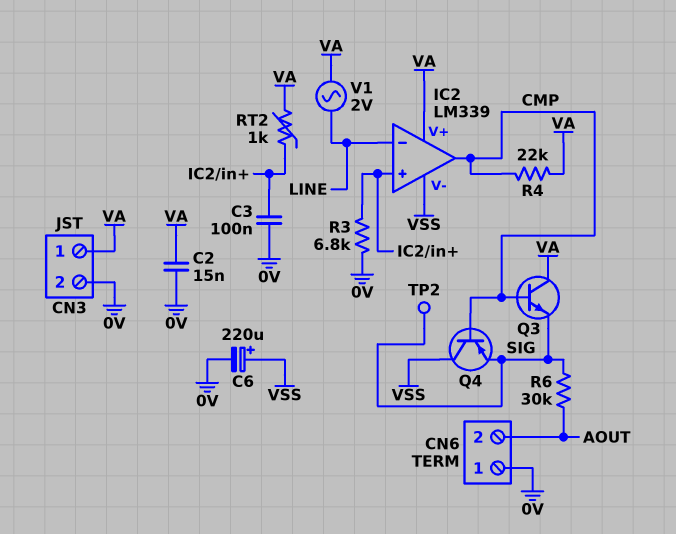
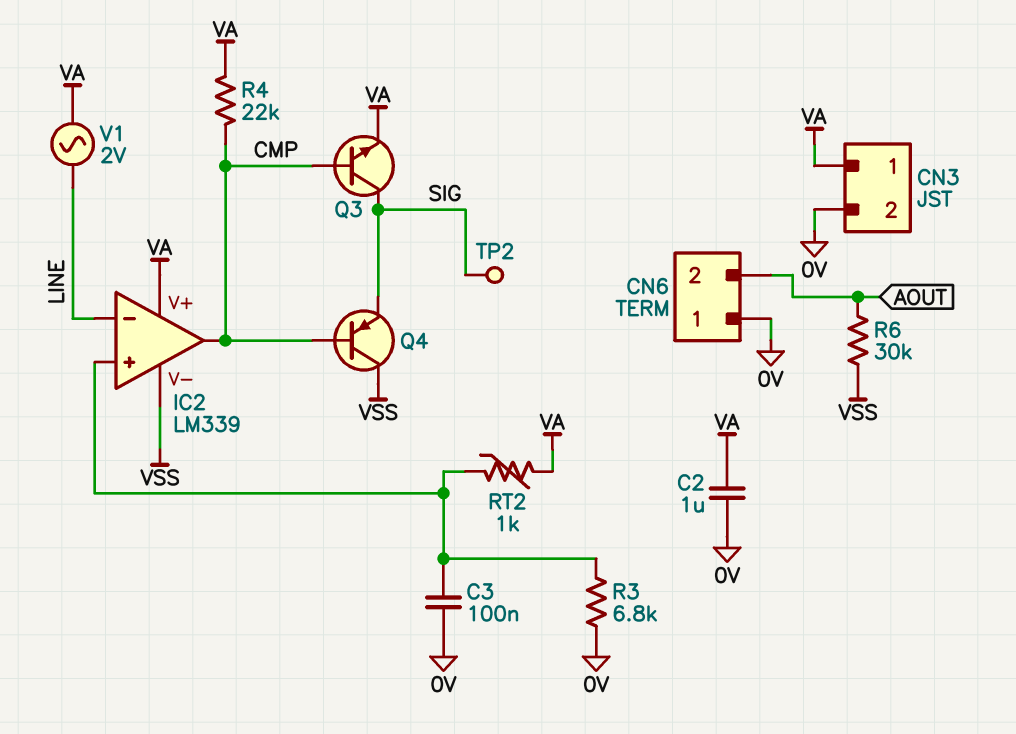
C2: 15nF (0V, VA) -> 1uF (0V, VA)
C6: 220uF (plus VSS, minus 0V) -> none
Q3: NPN (B CMP, C VA, E SIG) -> NPN (B CMP, C SIG, E VA)
R6: 30k (AOUT, SIG) -> 30k (AOUT, VSS)

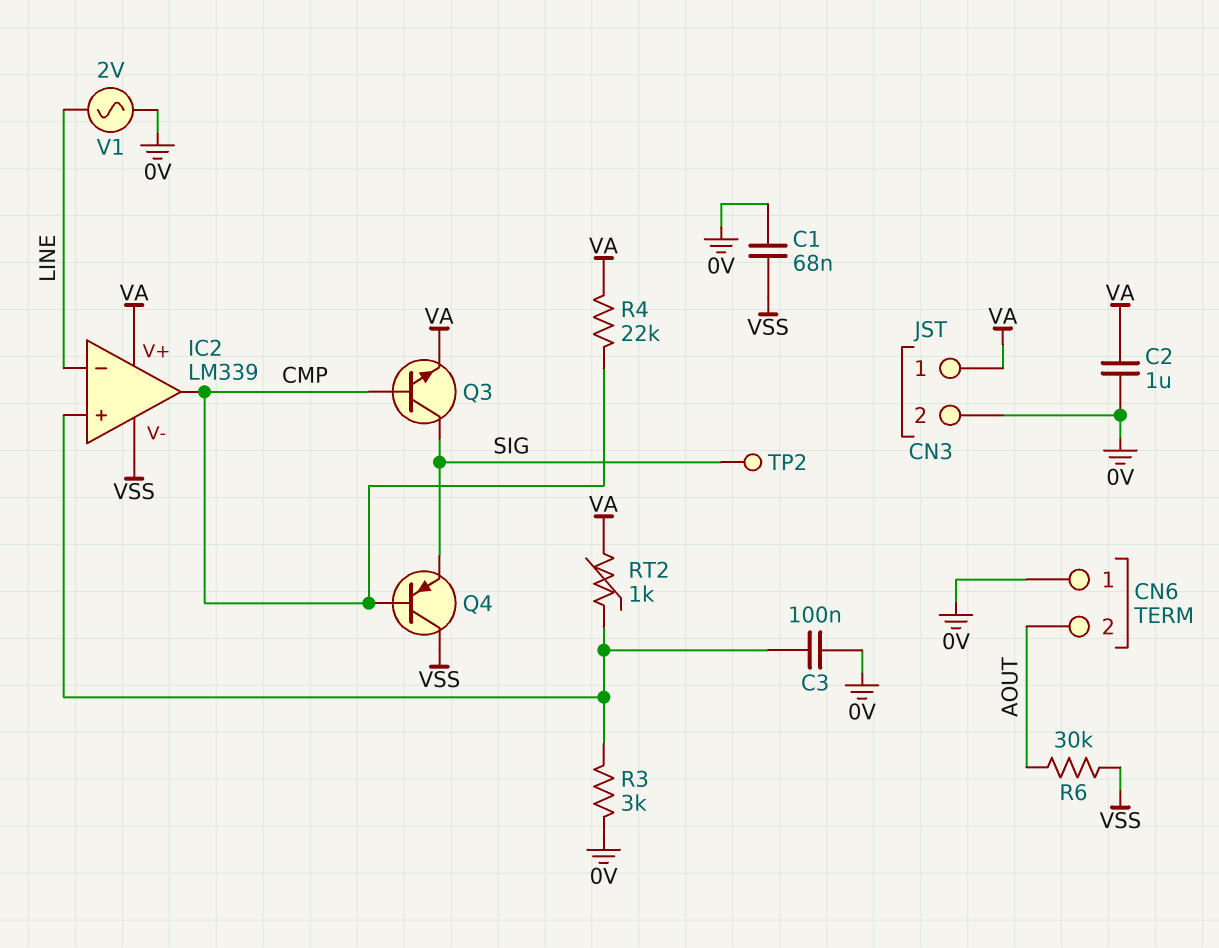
C1: none -> 68nF (0V, VSS)
R3: 6.8k (0V, IC2/in+) -> 3k (0V, IC2/in+)
V1: AC 2V (LINE, VA) -> AC 2V (0V, LINE)

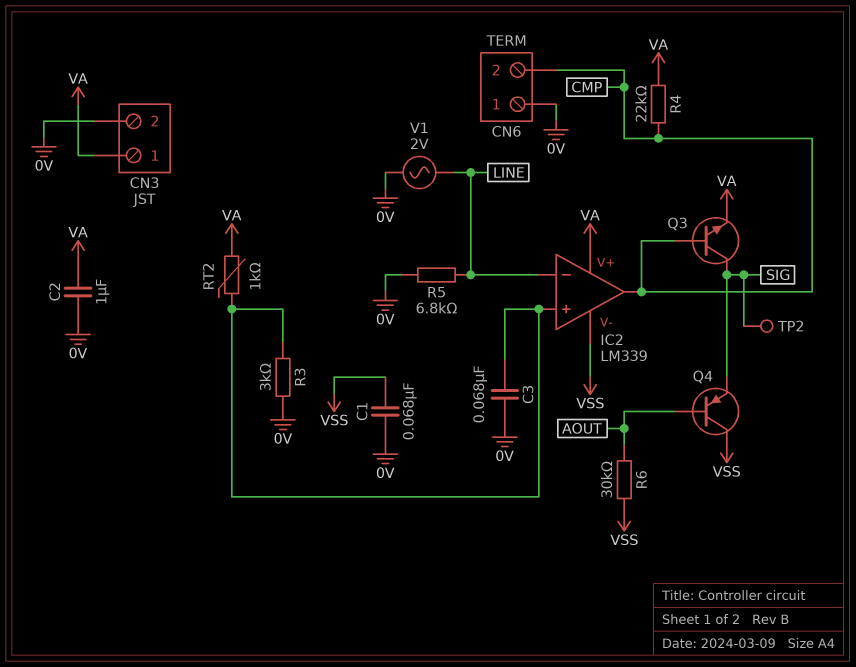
C3: 100nF (0V, IC2/in+) -> 68nF (0V, IC2/in+)
CN6 pin 2: AOUT -> CMP
Q4: PNP (B CMP, C VSS, E SIG) -> PNP (B AOUT, C VSS, E SIG)
R5: none -> 6.8k (0V, LINE)

